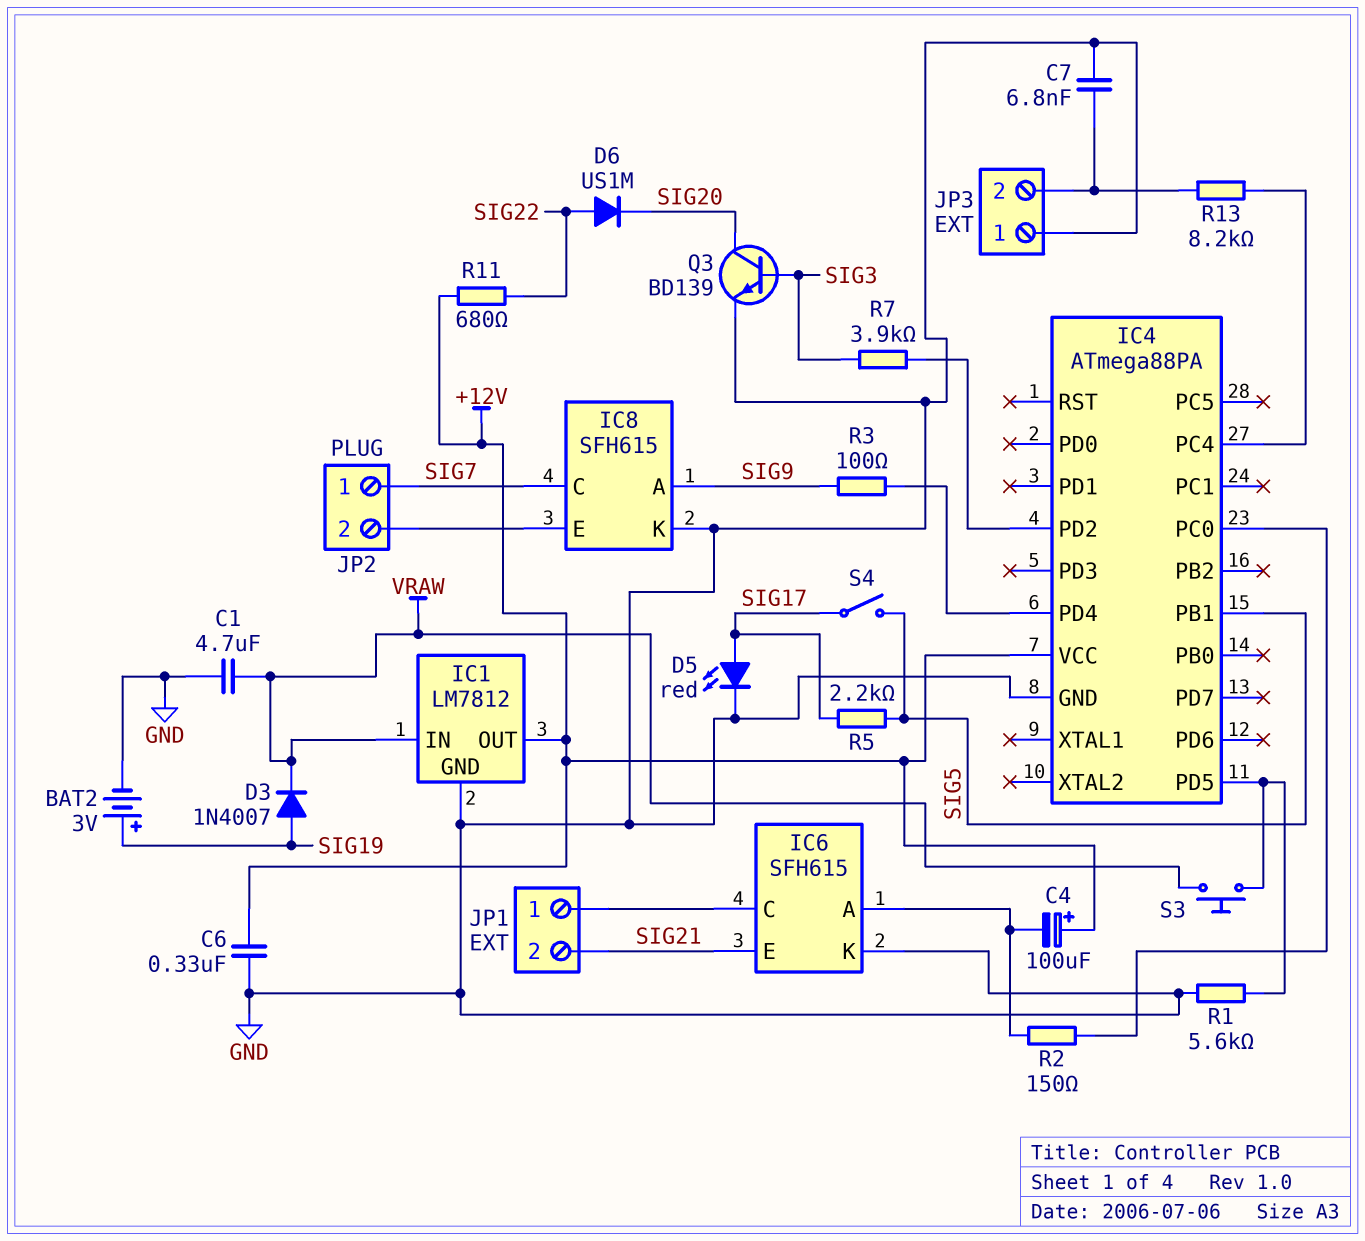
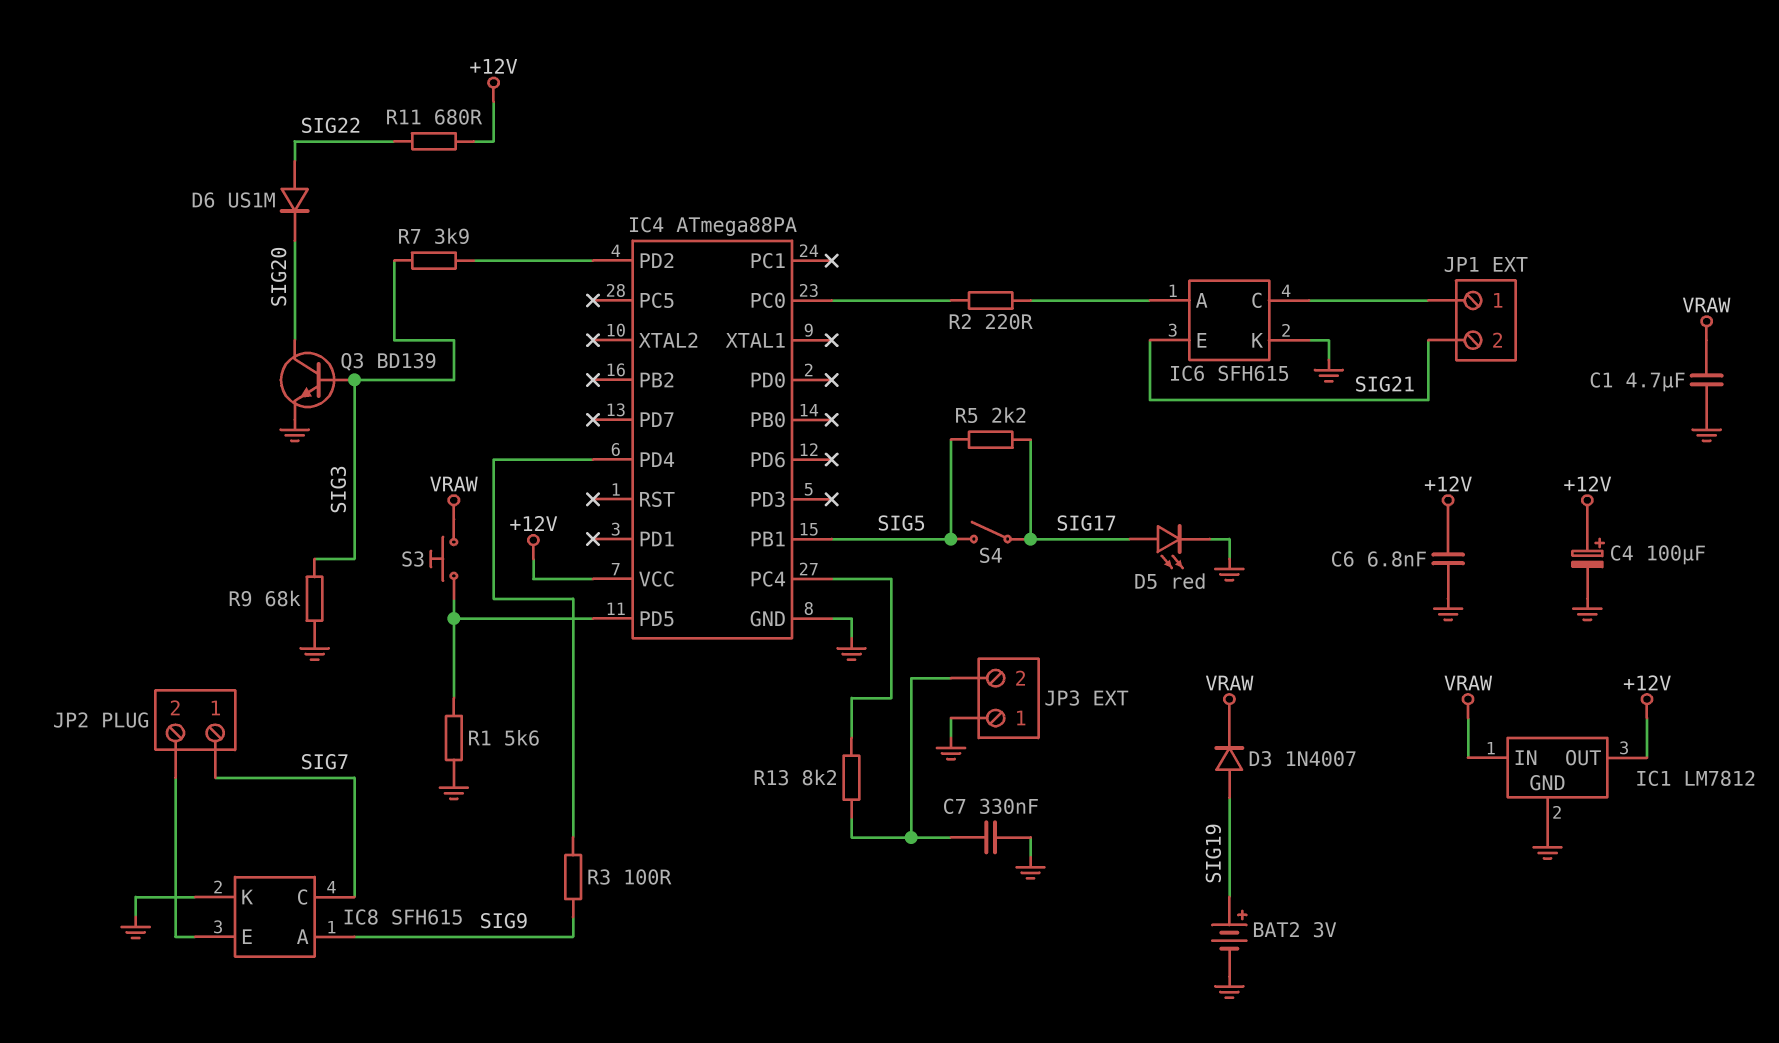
C4: 100uF (plus +12V, minus IC6/A) -> 100uF (plus +12V, minus GND)
C6: 330nF (+12V, GND) -> 6.8nF (+12V, GND)
C7: 6.8nF (GND, JP3/2) -> 330nF (GND, JP3/2)
R2: 150 (IC4/PC0, IC6/A) -> 220 (IC4/PC0, IC6/A)
R9: none -> 68k (GND, SIG3)

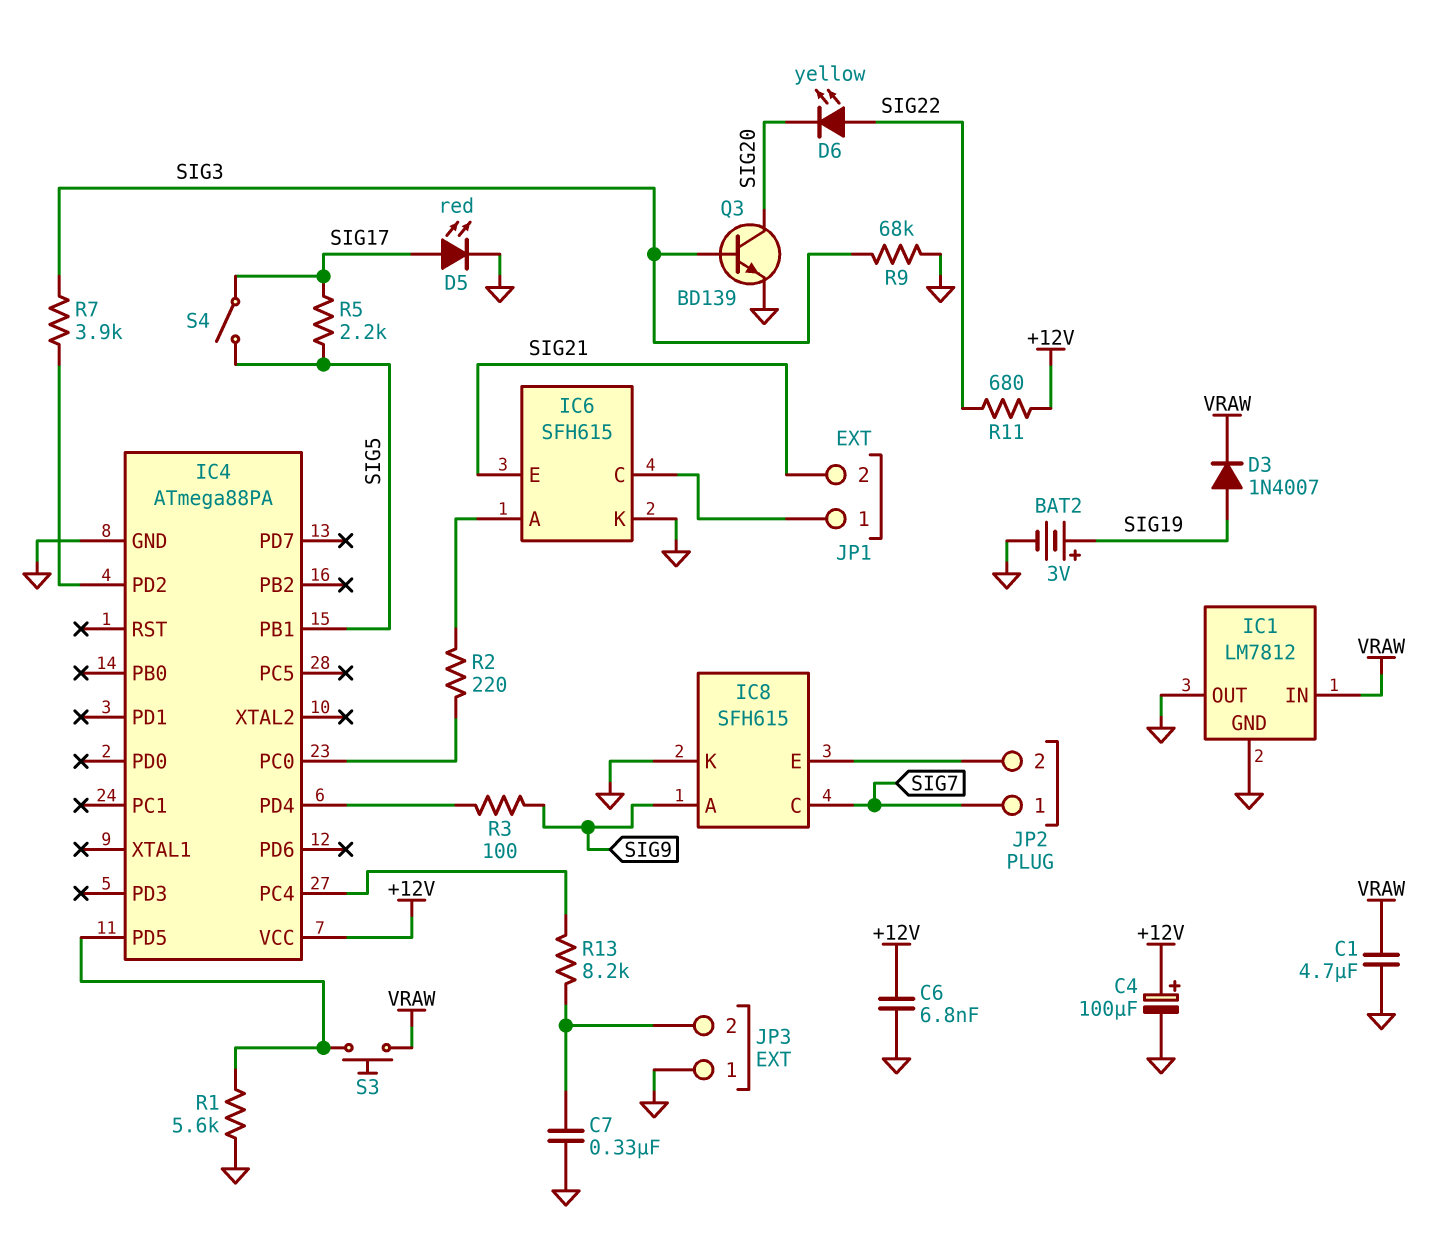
D6: diode US1M (A SIG22, K SIG20) -> LED yellow (A SIG22, K SIG20)
IC1 pin OUT: +12V -> GND

